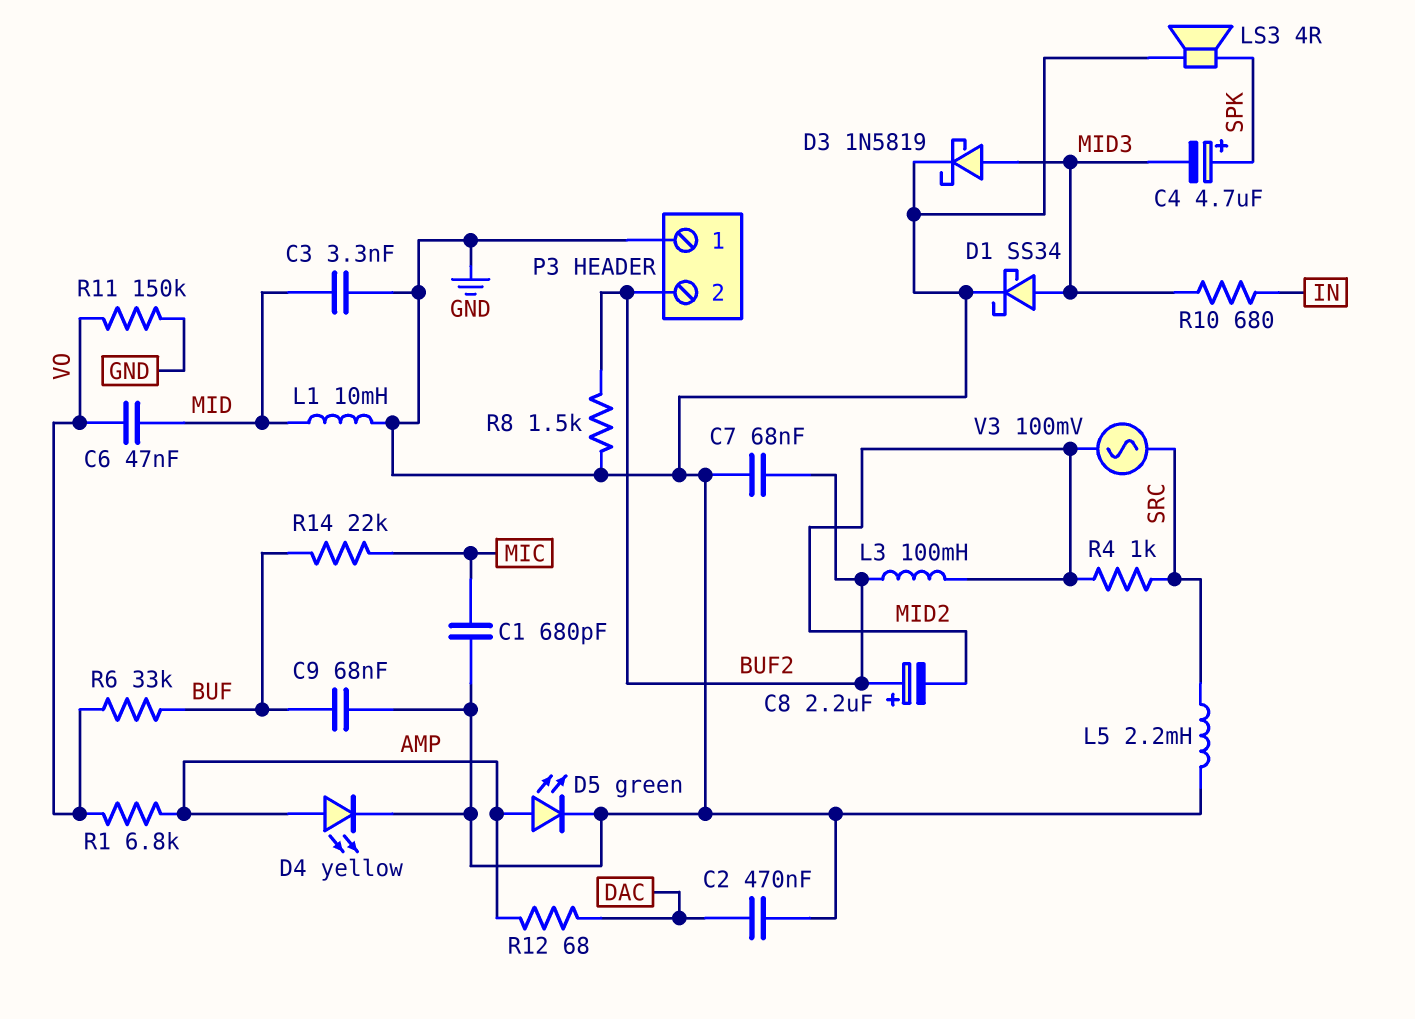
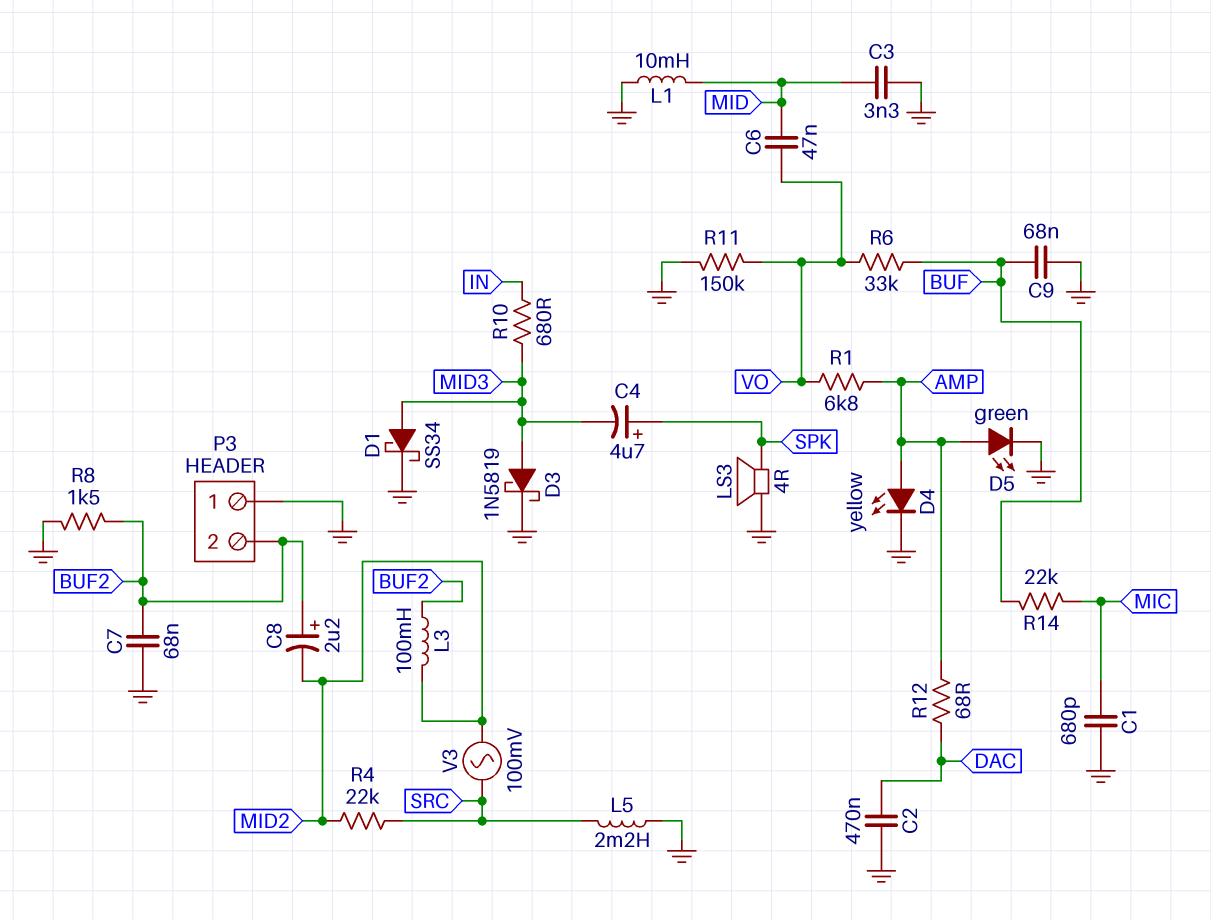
R4: 1k (MID2, SRC) -> 22k (MID2, SRC)

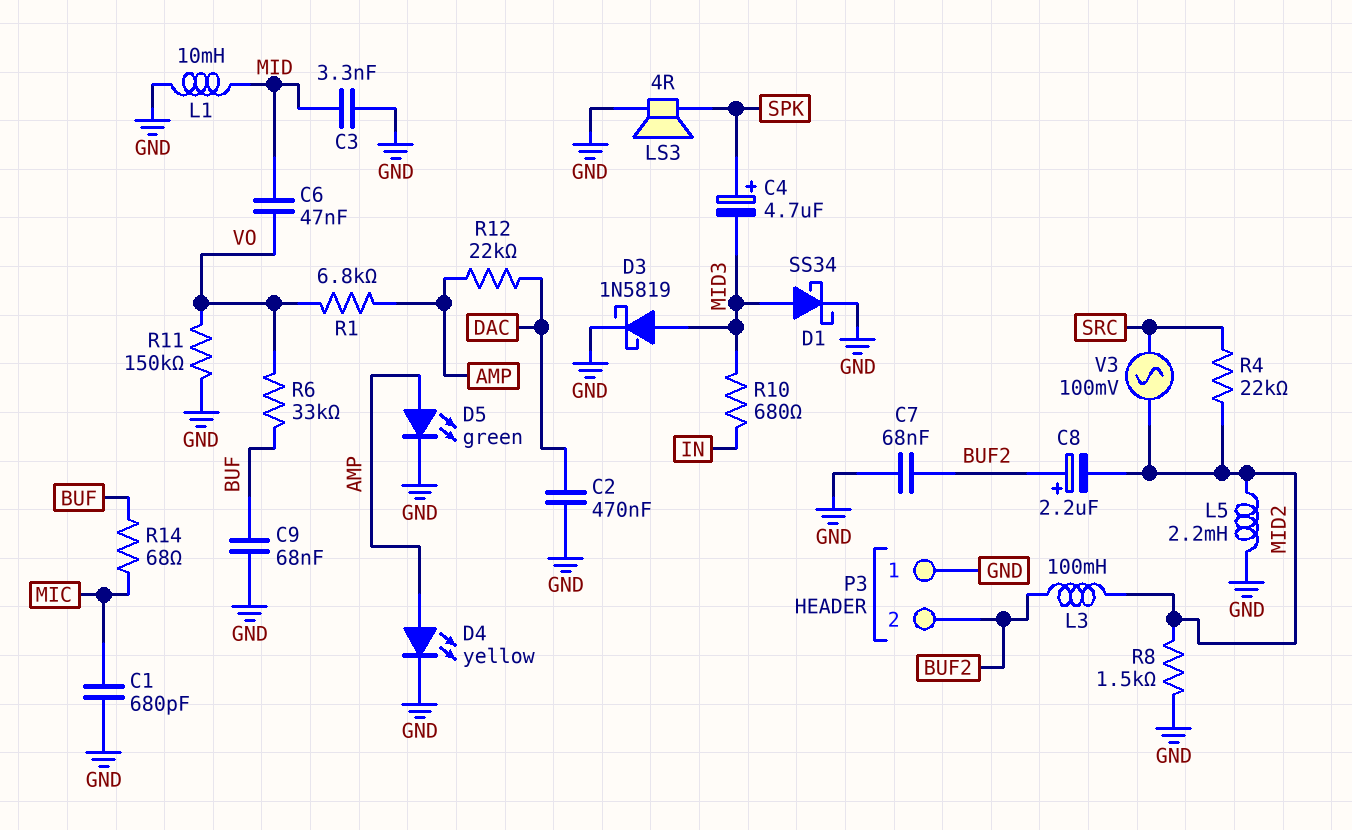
L5: 2.2mH (GND, SRC) -> 2.2mH (GND, MID2)
R8: 1.5k (BUF2, GND) -> 1.5k (GND, MID2)
R12: 68 (AMP, DAC) -> 22k (AMP, DAC)
R14: 22k (BUF, MIC) -> 68 (BUF, MIC)

